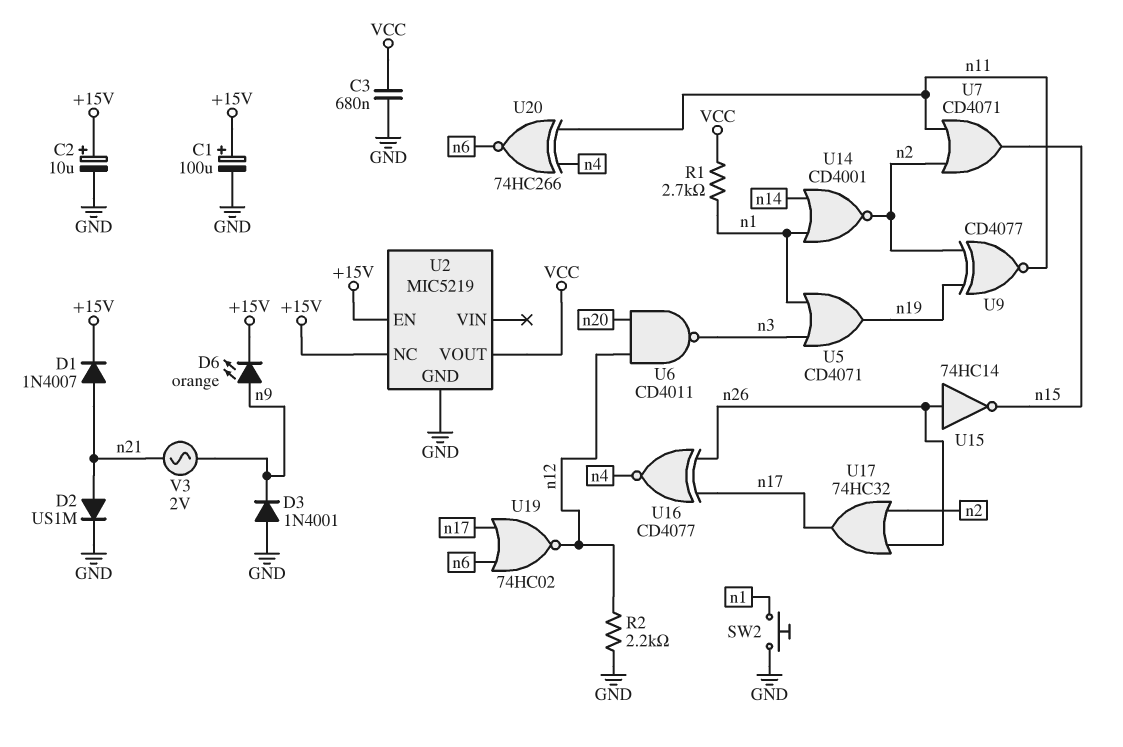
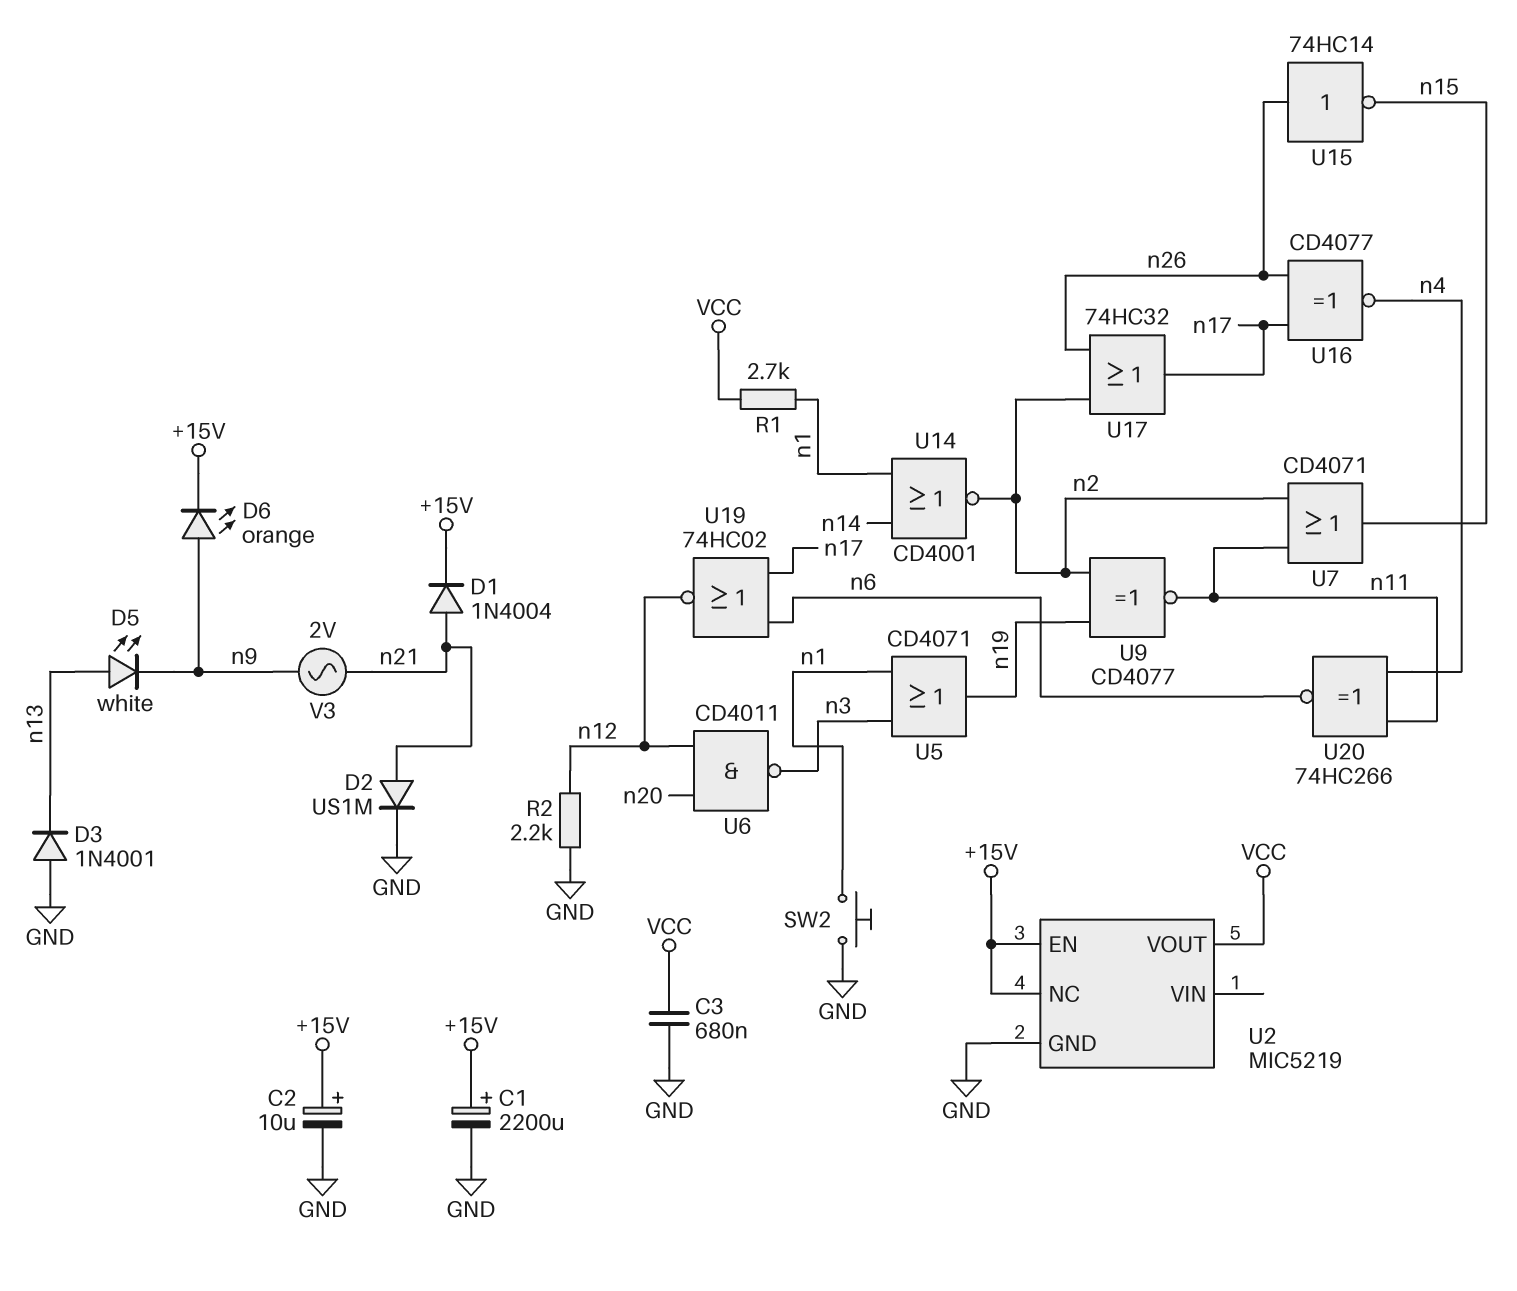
C1: 100uF (plus +15V, minus GND) -> 2200uF (plus +15V, minus GND)
D1: diode 1N4007 (A n21, K +15V) -> diode 1N4004 (A n21, K +15V)
D3: diode 1N4001 (A GND, K n9) -> diode 1N4001 (A GND, K n13)
D5: none -> LED white (A n13, K n9)

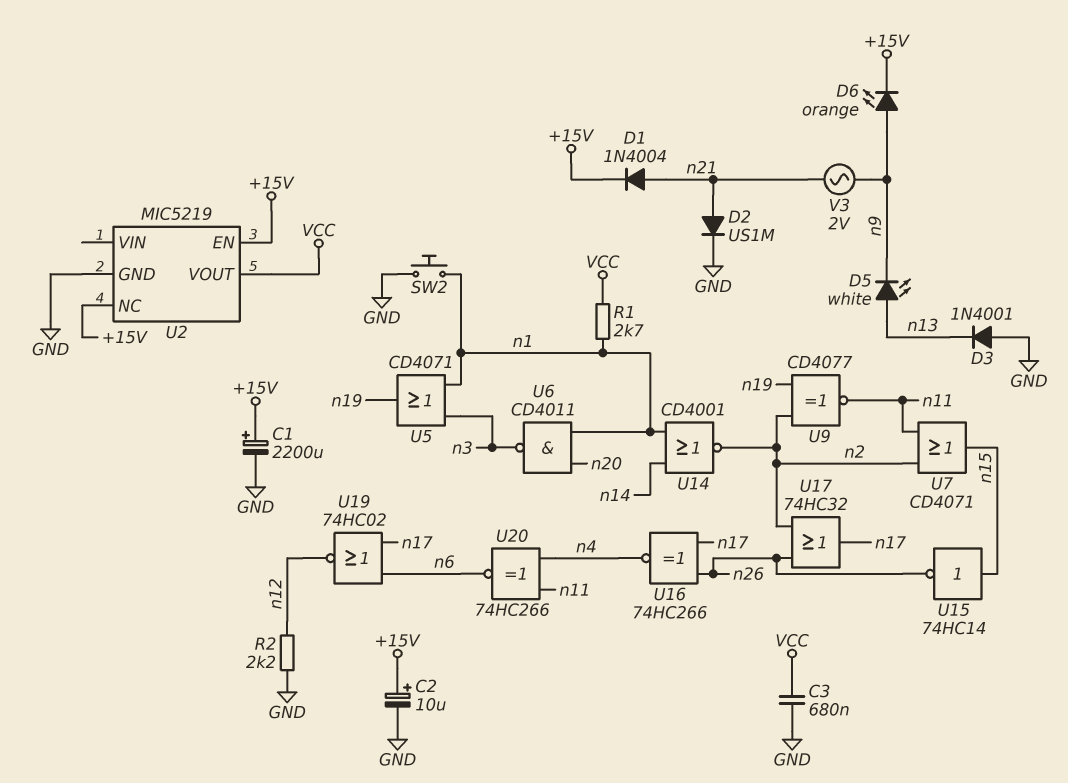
U6: NAND CD4011 (in n12, in n20, out n3) -> NAND CD4011 (in n1, in n20, out n3)
U15: NOT 74HC14 (in n26, out n15) -> NOT 74HC14 (in n15, out n26)
U16: XNOR CD4077 (in n17, in n26, out n4) -> XNOR 74HC266 (in n17, in n26, out n4)

